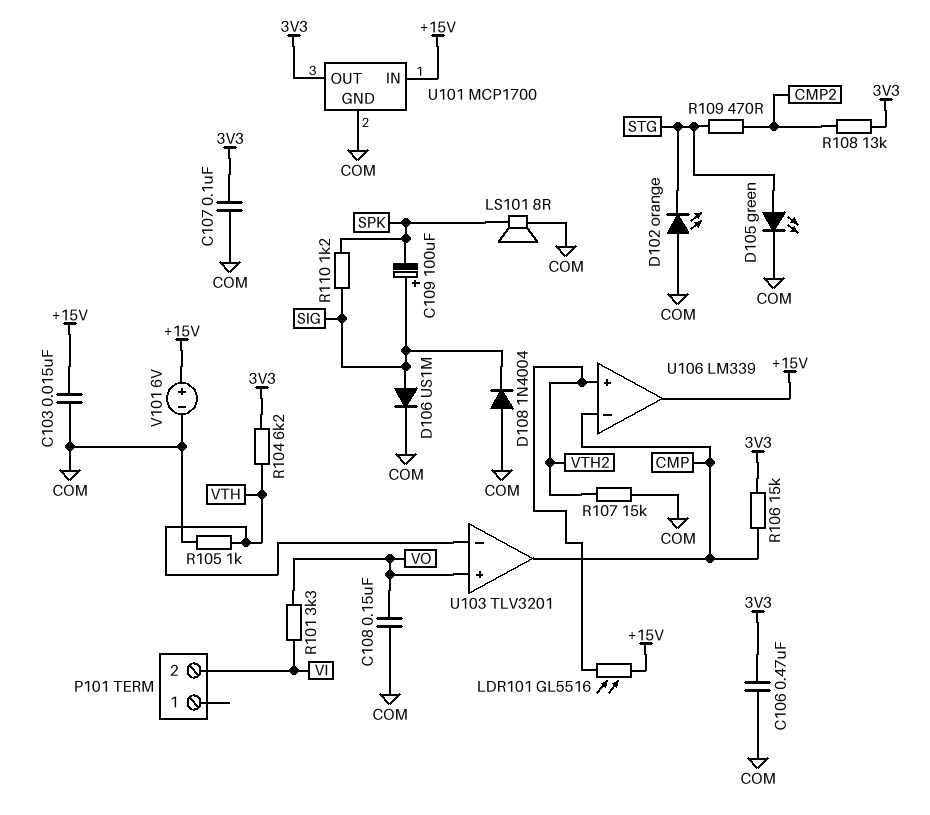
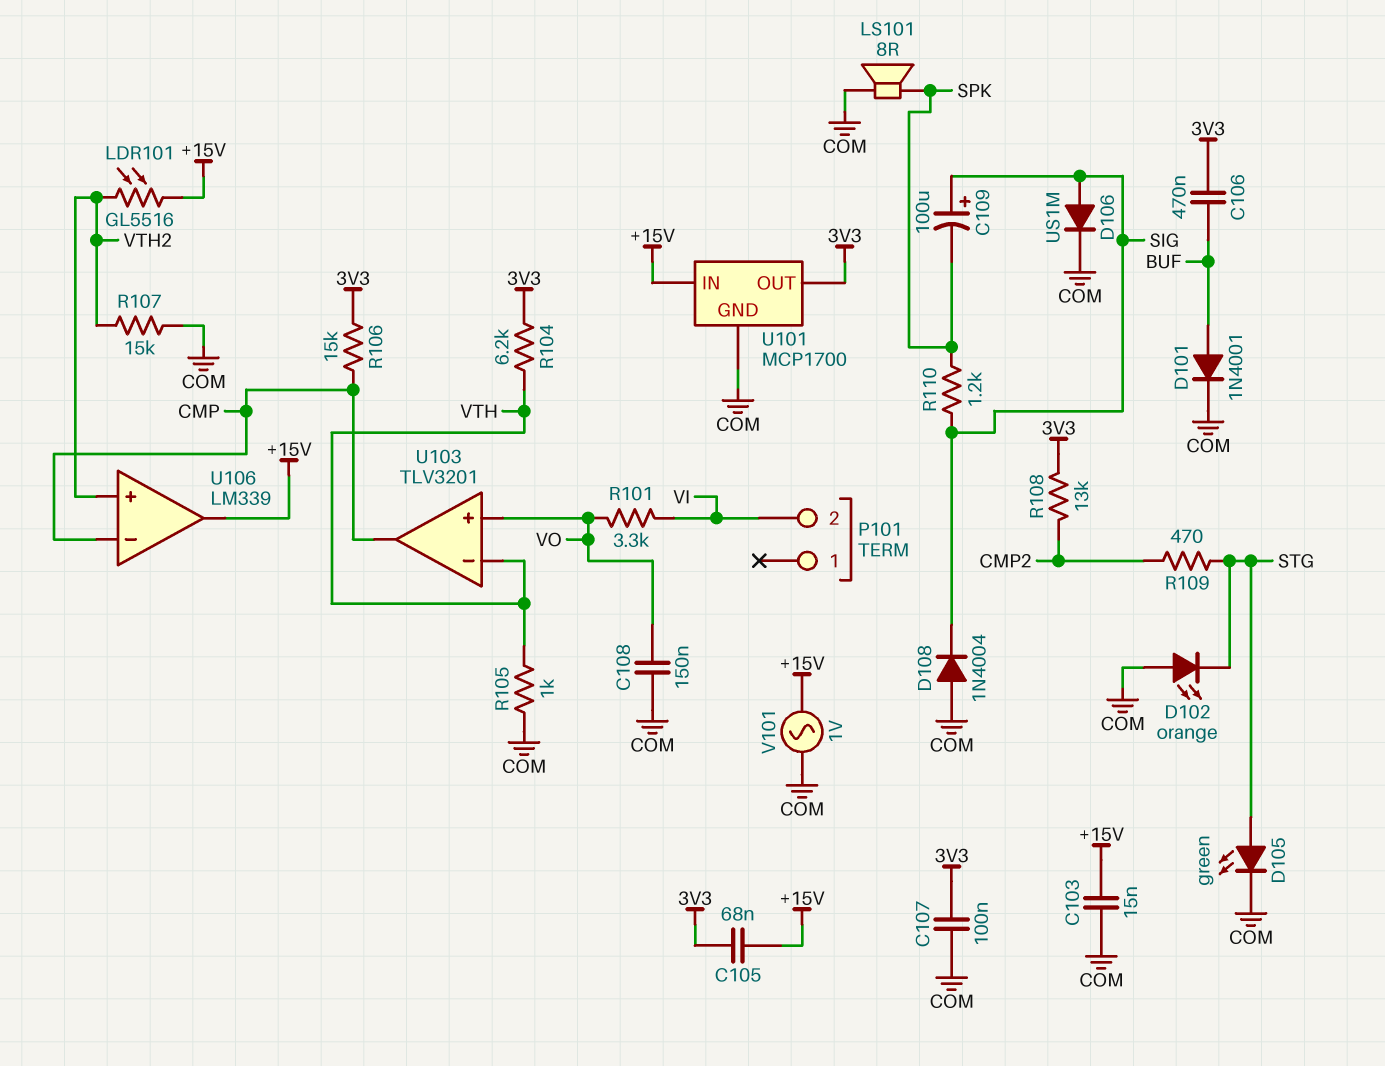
C105: none -> 68nF (+15V, 3V3)
C106: 470nF (3V3, COM) -> 470nF (3V3, BUF)
D101: none -> diode 1N4001 (A BUF, K COM)
V101: 6V (plus +15V, minus COM) -> AC 1V (+15V, COM)

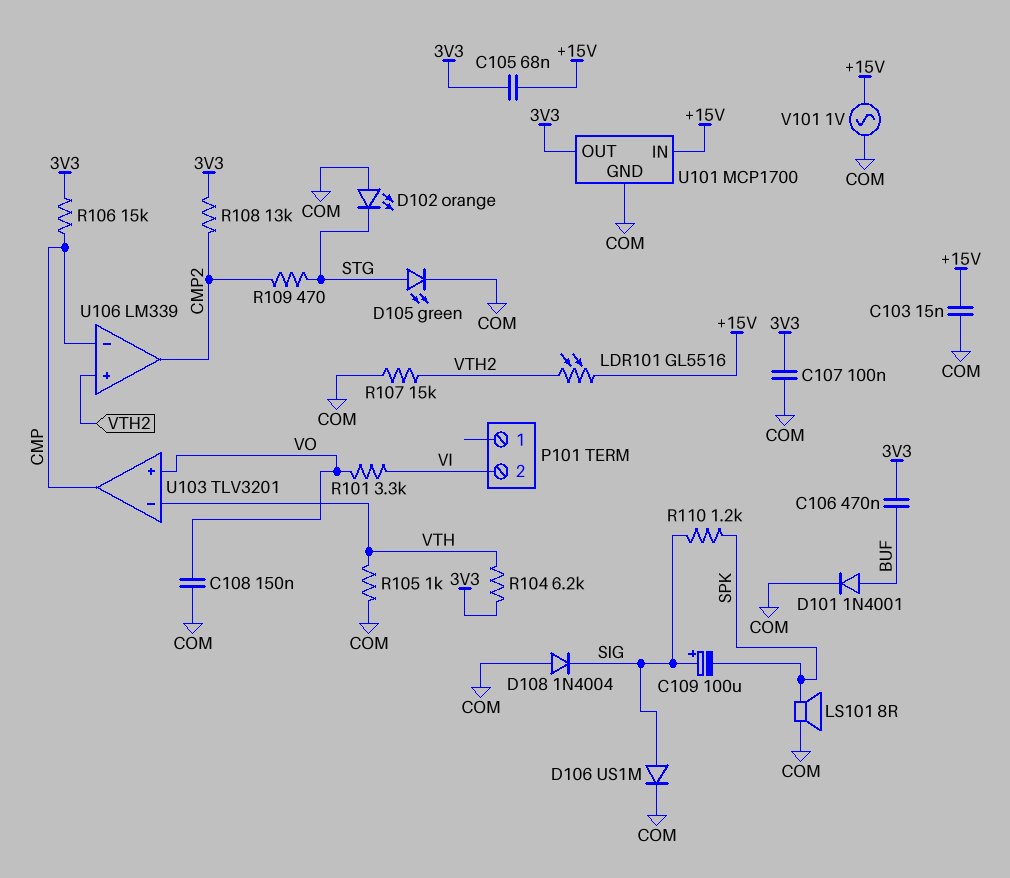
U106 pin out: +15V -> CMP2

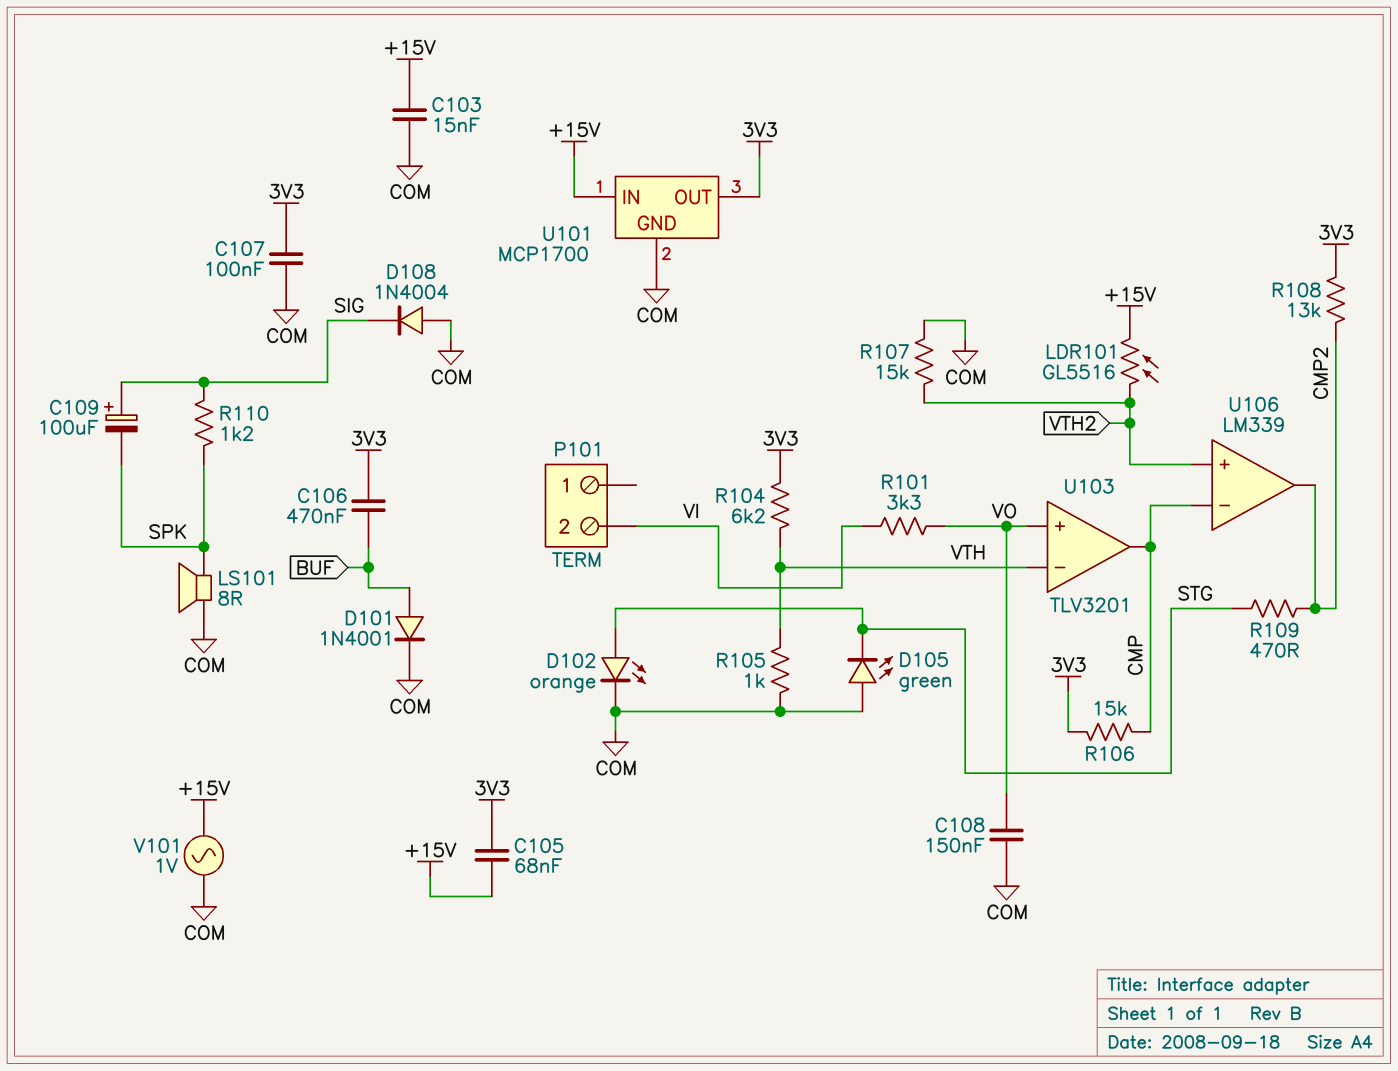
D102: LED orange (A COM, K STG) -> LED orange (A STG, K COM)
D105: LED green (A STG, K COM) -> LED green (A COM, K STG)
D106: diode US1M (A SIG, K COM) -> none

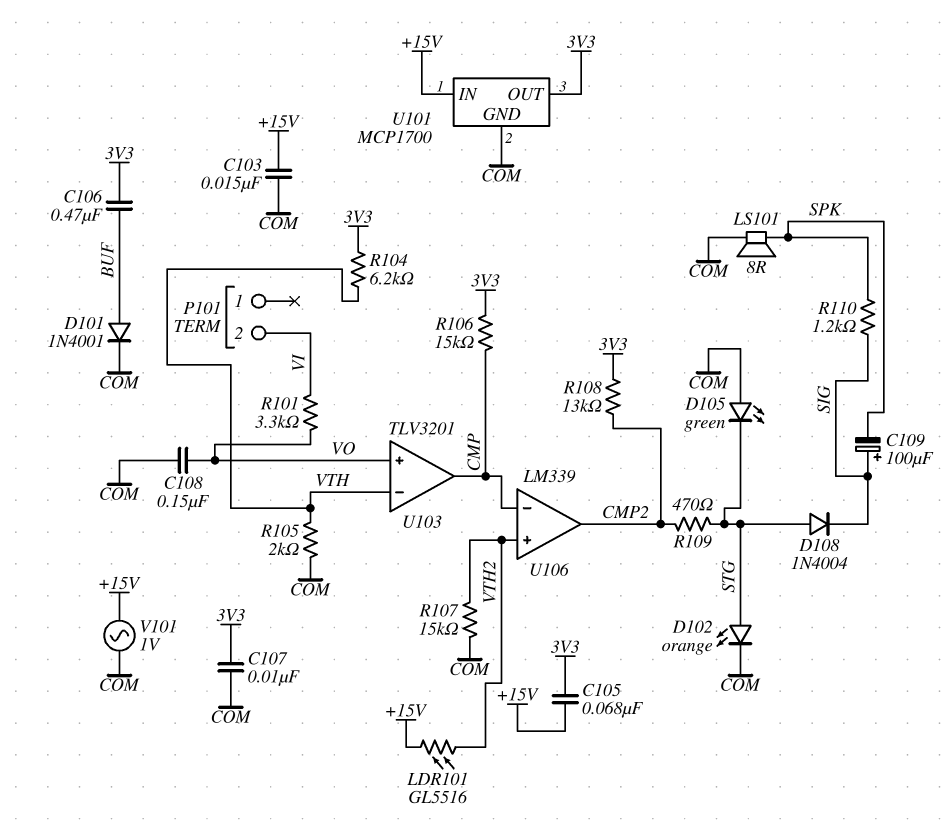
C107: 100nF (3V3, COM) -> 10nF (3V3, COM)
D108: diode 1N4004 (A COM, K SIG) -> diode 1N4004 (A STG, K SIG)
R105: 1k (COM, VTH) -> 2k (COM, VTH)

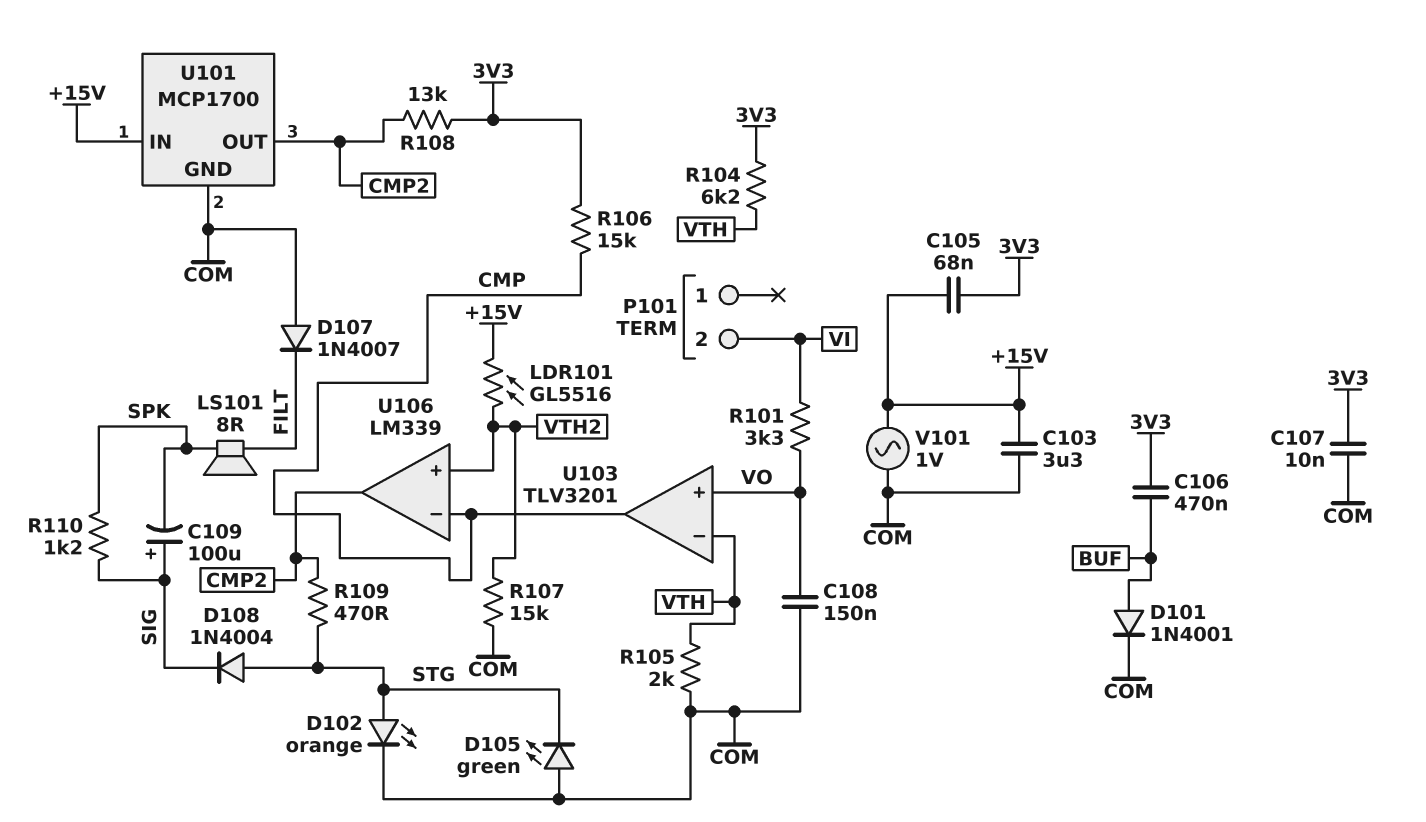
C103: 15nF (+15V, COM) -> 3.3uF (+15V, COM)
D107: none -> diode 1N4007 (A COM, K FILT)
LS101: speaker 8R (COM, SPK) -> speaker 8R (FILT, SPK)
U101 pin OUT: 3V3 -> CMP2

